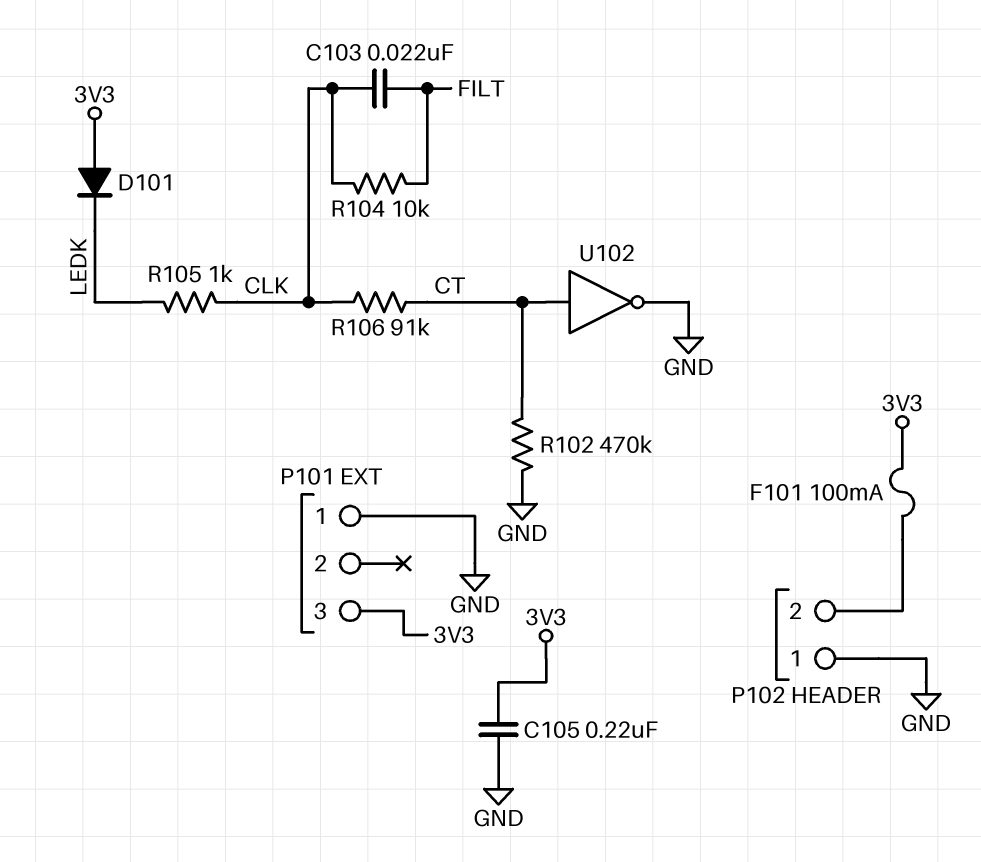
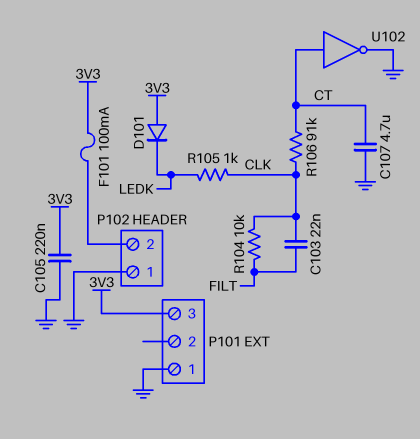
C107: none -> 4.7uF (CT, GND)
R102: 470k (CT, GND) -> none

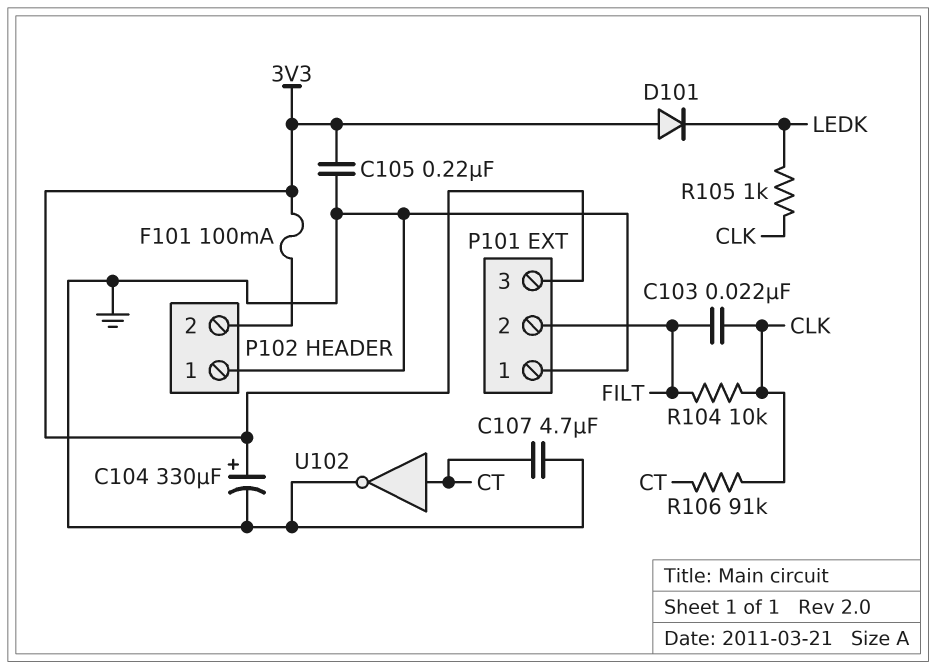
C104: none -> 330uF (plus 3V3, minus GND)
P101 pin 2: none -> FILT

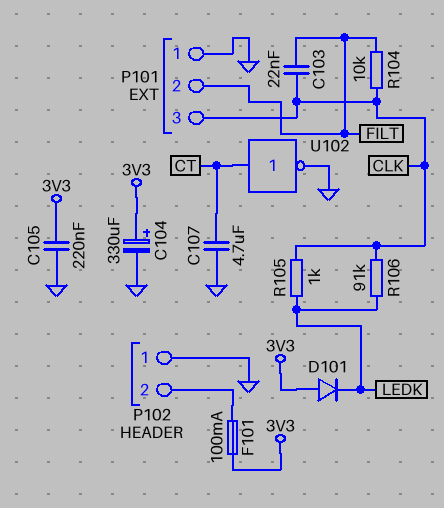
P101 pin 3: 3V3 -> CLK
R106: 91k (CLK, CT) -> 91k (CLK, LEDK)

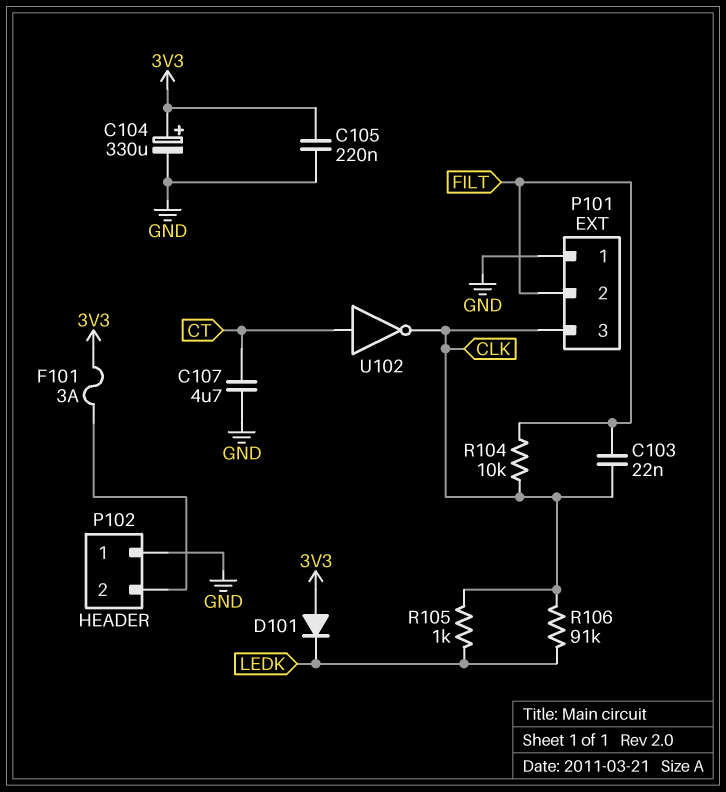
F101: 100mA (3V3, P102/2) -> 3A (3V3, P102/2)
U102: NOT (in CT, out GND) -> NOT (in CT, out CLK)

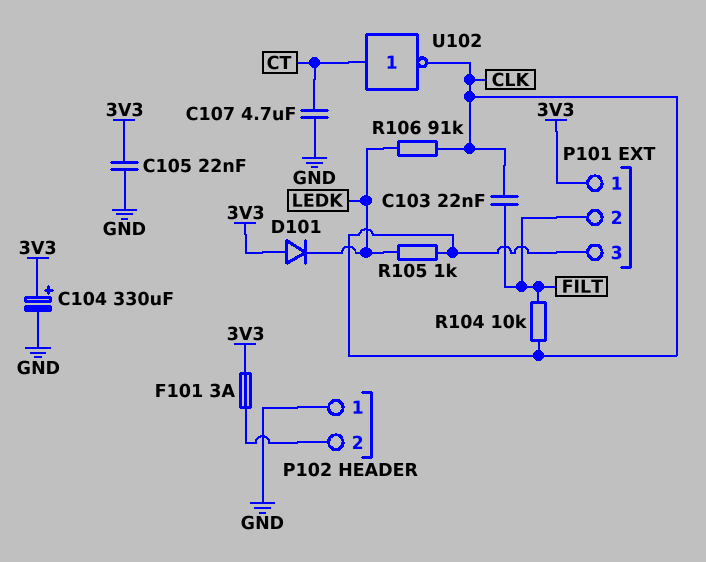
C105: 220nF (3V3, GND) -> 22nF (3V3, GND)
P101 pin 1: GND -> 3V3

